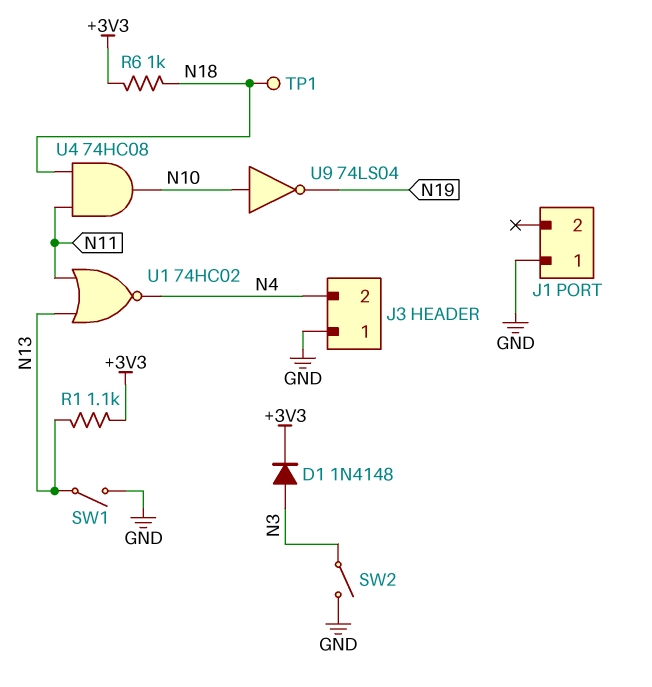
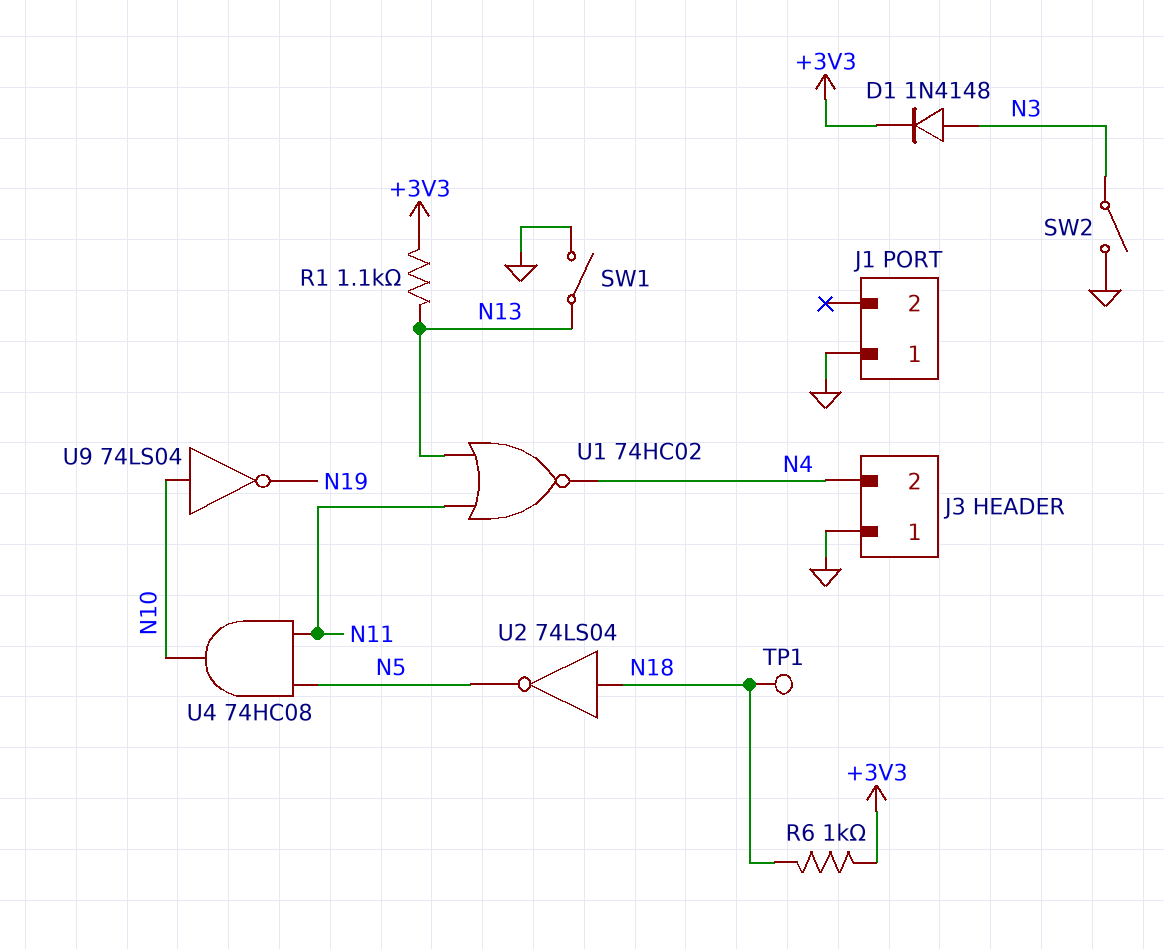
U2: none -> NOT 74LS04 (in N18, out N5)
U4: AND 74HC08 (in N11, in N18, out N10) -> AND 74HC08 (in N5, in N11, out N10)

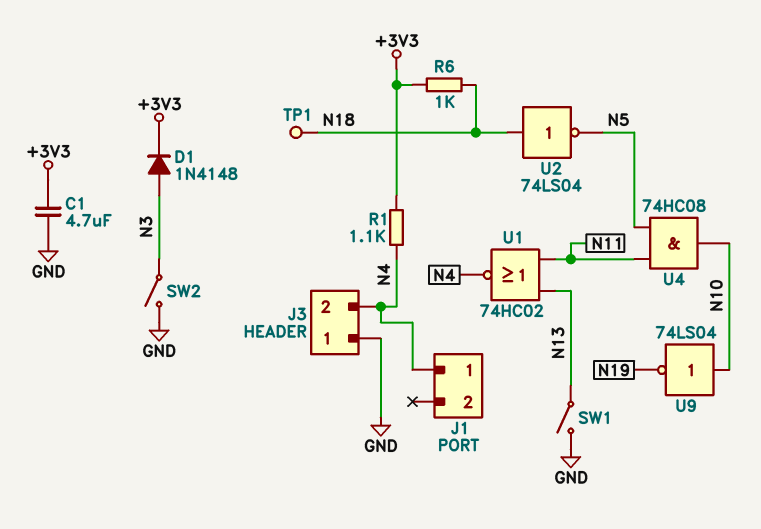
C1: none -> 4.7uF (+3V3, GND)
J1 pin 1: GND -> N4
R1: 1.1k (+3V3, N13) -> 1.1k (+3V3, N4)

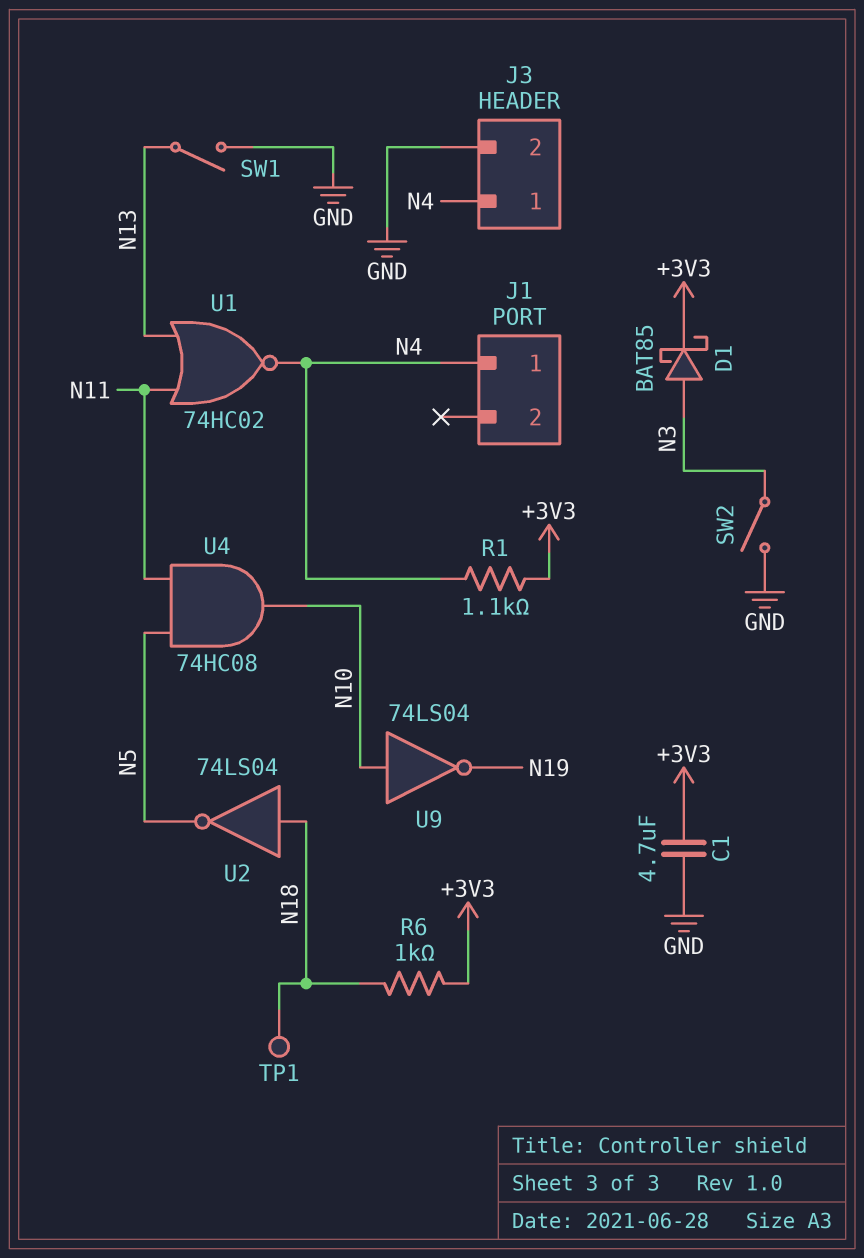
D1: diode 1N4148 (A N3, K +3V3) -> schottky BAT85 (A N3, K +3V3)
J3 pin 1: GND -> N4
J3 pin 2: N4 -> GND

